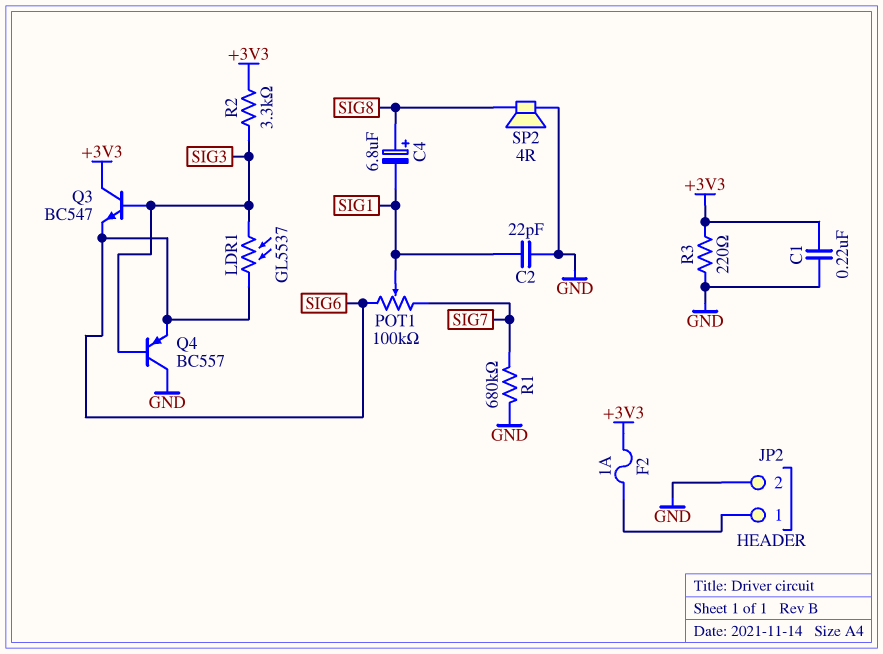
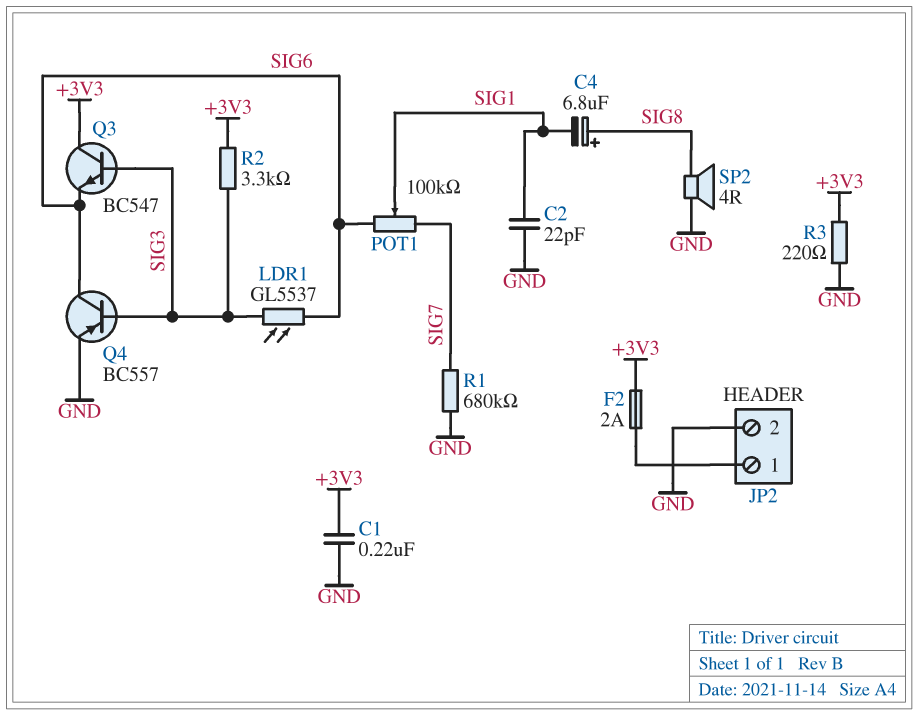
F2: 1A (+3V3, JP2/1) -> 2A (+3V3, JP2/1)
Q4: PNP BC557 (B SIG3, C GND, E SIG6) -> PNP BC557 (B SIG3, C SIG6, E GND)

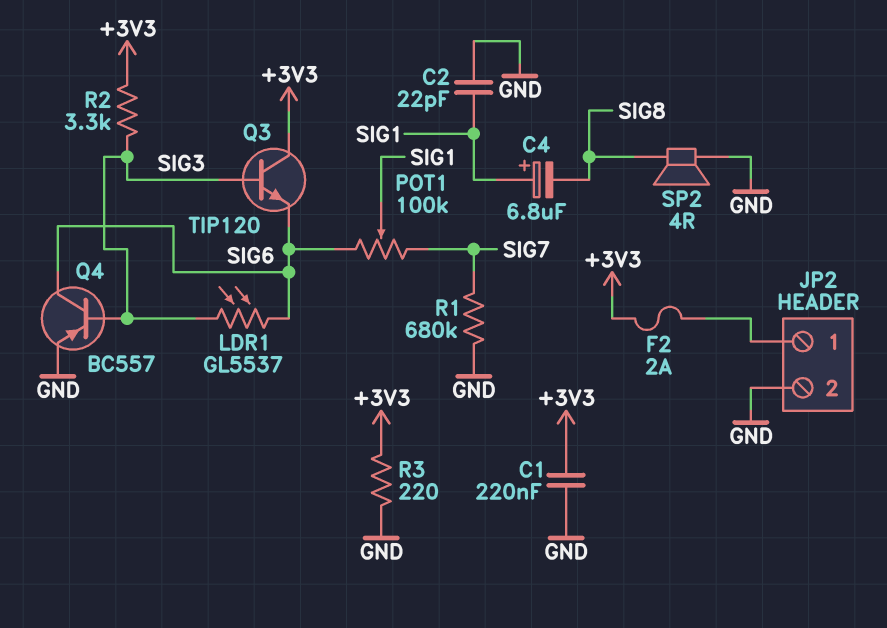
C4: 6.8uF (plus SIG8, minus SIG1) -> 6.8uF (plus SIG1, minus SIG8)
Q3: NPN BC547 (B SIG3, C +3V3, E SIG6) -> NPN TIP120 (B SIG3, C +3V3, E SIG6)

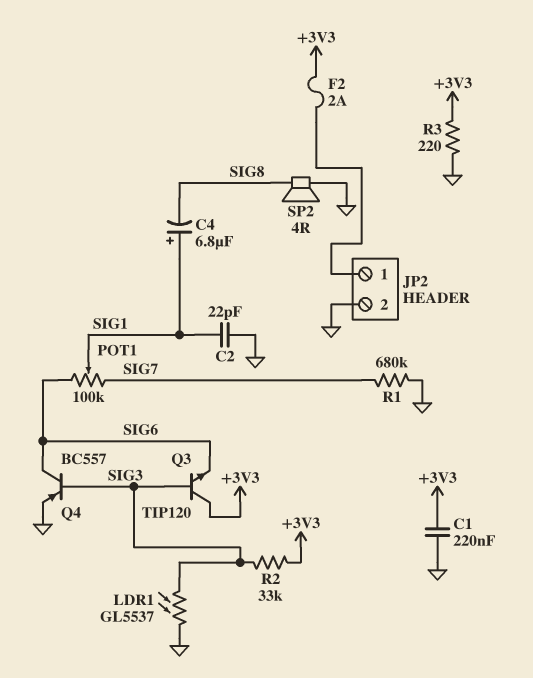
LDR1: GL5537 (SIG3, SIG6) -> GL5537 (GND, SIG3)
R2: 3.3k (+3V3, SIG3) -> 33k (+3V3, SIG3)

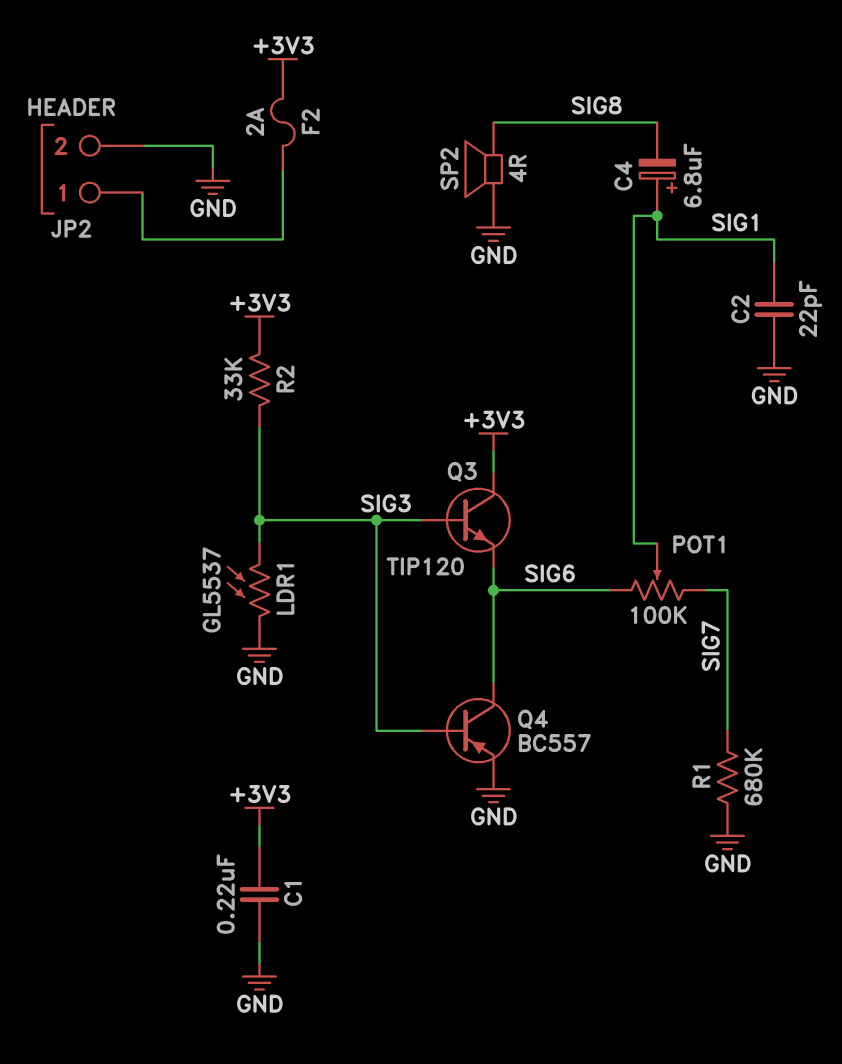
R3: 220 (+3V3, GND) -> none

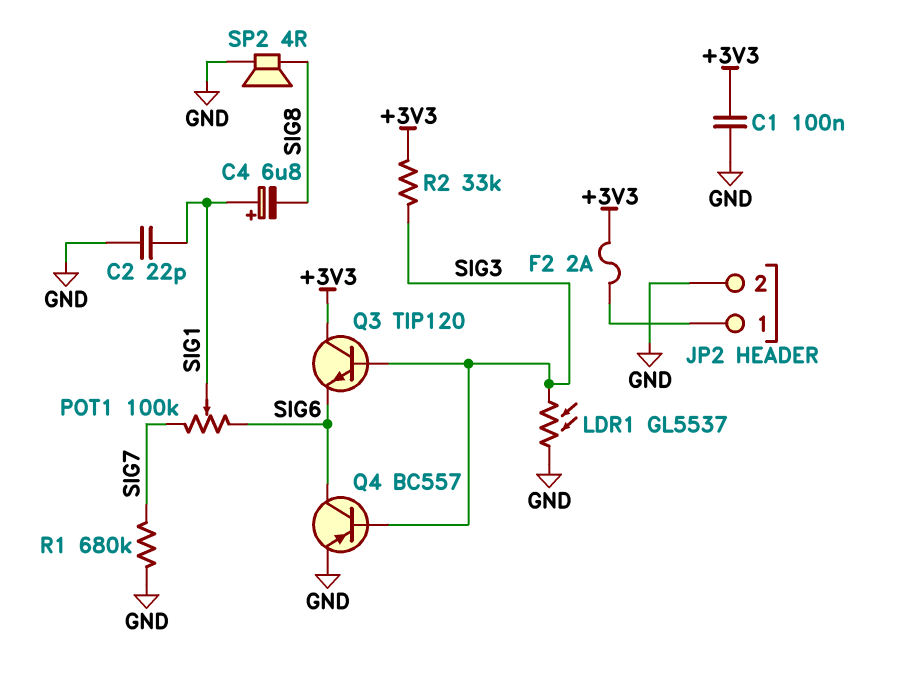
C1: 220nF (+3V3, GND) -> 100nF (+3V3, GND)

